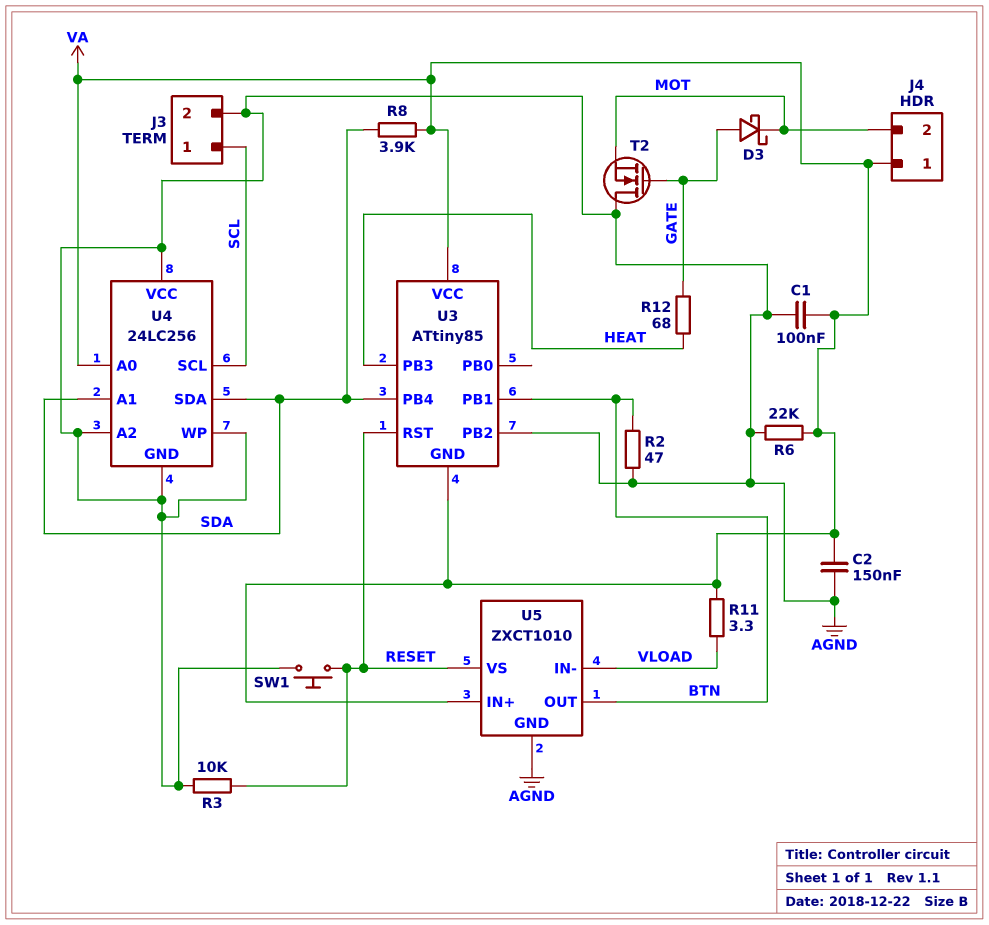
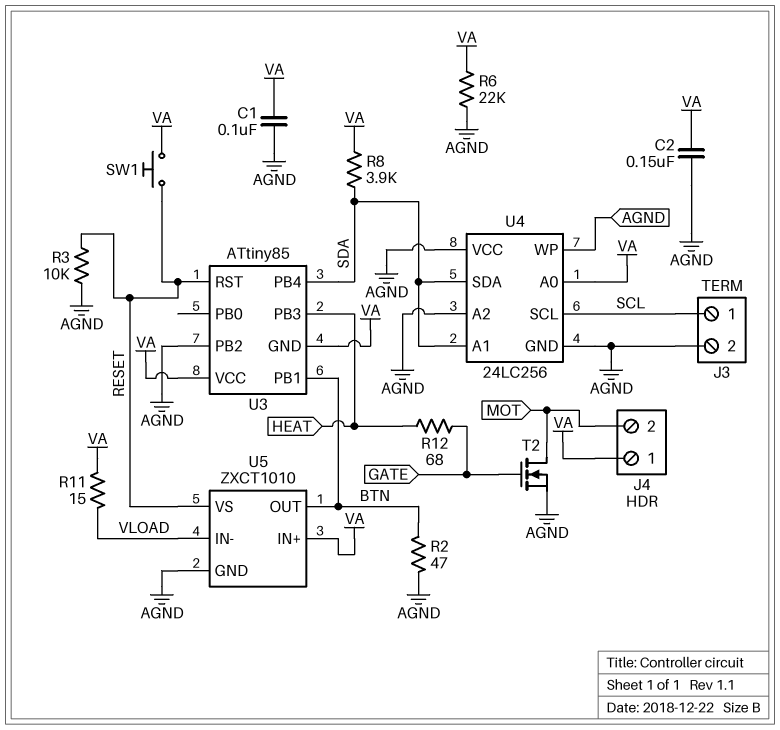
D3: schottky (A GATE, K MOT) -> none
R11: 3.3 (VA, VLOAD) -> 15 (VA, VLOAD)
SW1: button (AGND, RESET) -> button (RESET, VA)
T2: NMOS (G GATE, D AGND, S MOT) -> NMOS (G GATE, D MOT, S AGND)

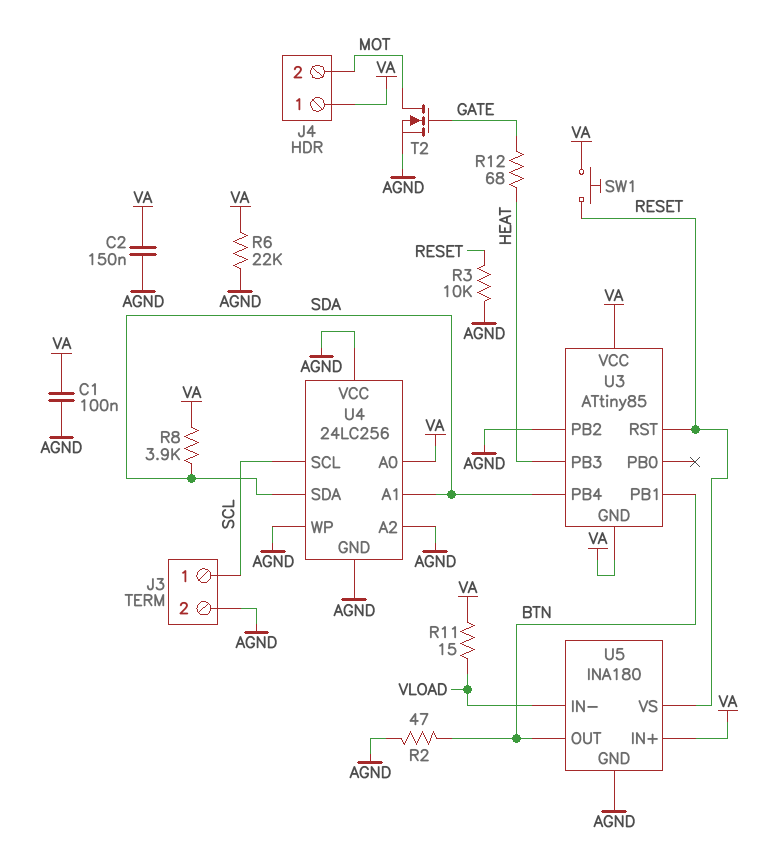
U5: ZXCT1010 -> INA180

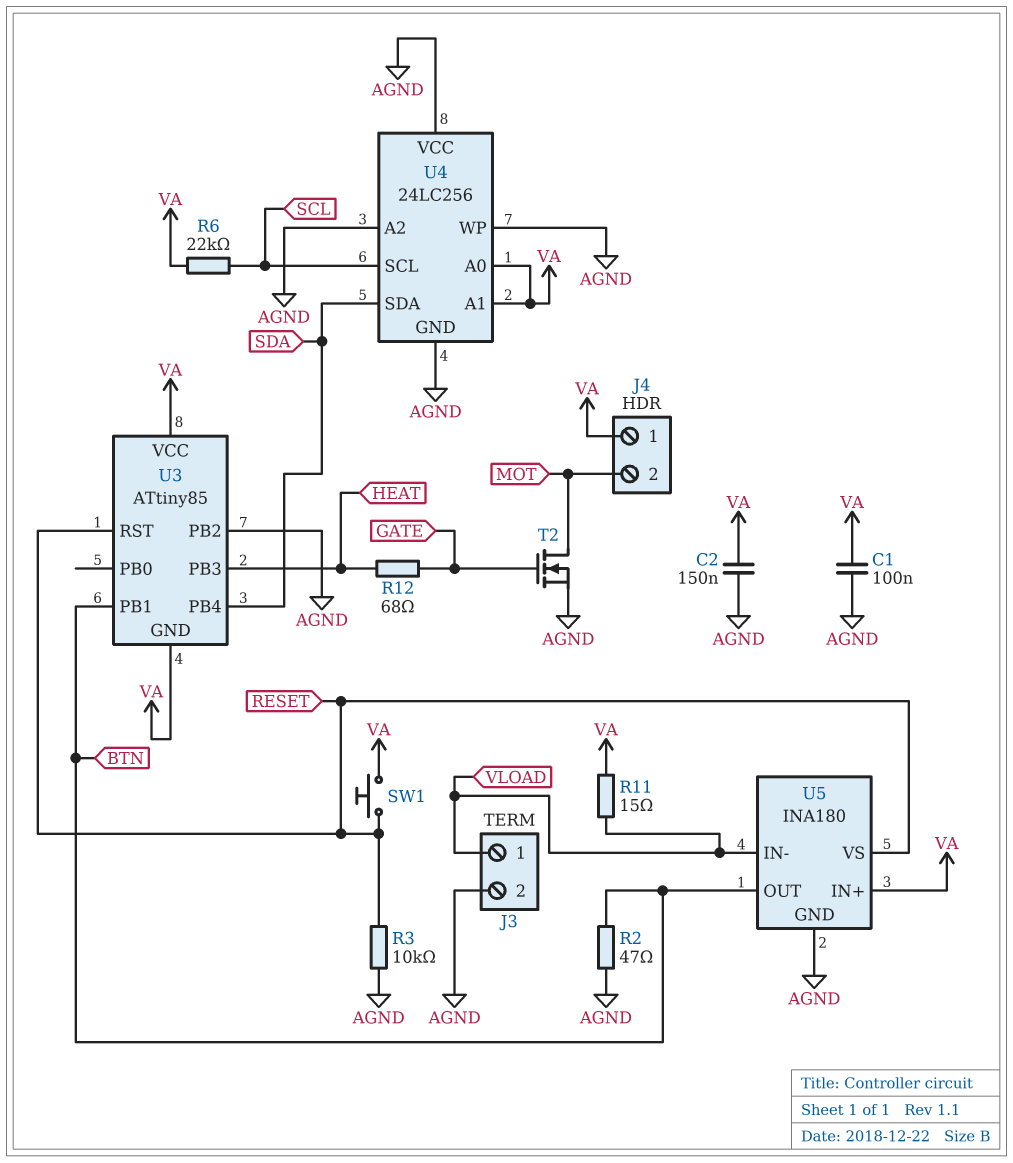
J3 pin 1: SCL -> VLOAD
R6: 22k (AGND, VA) -> 22k (SCL, VA)
R8: 3.9k (SDA, VA) -> none
U4 pin A1: SDA -> VA

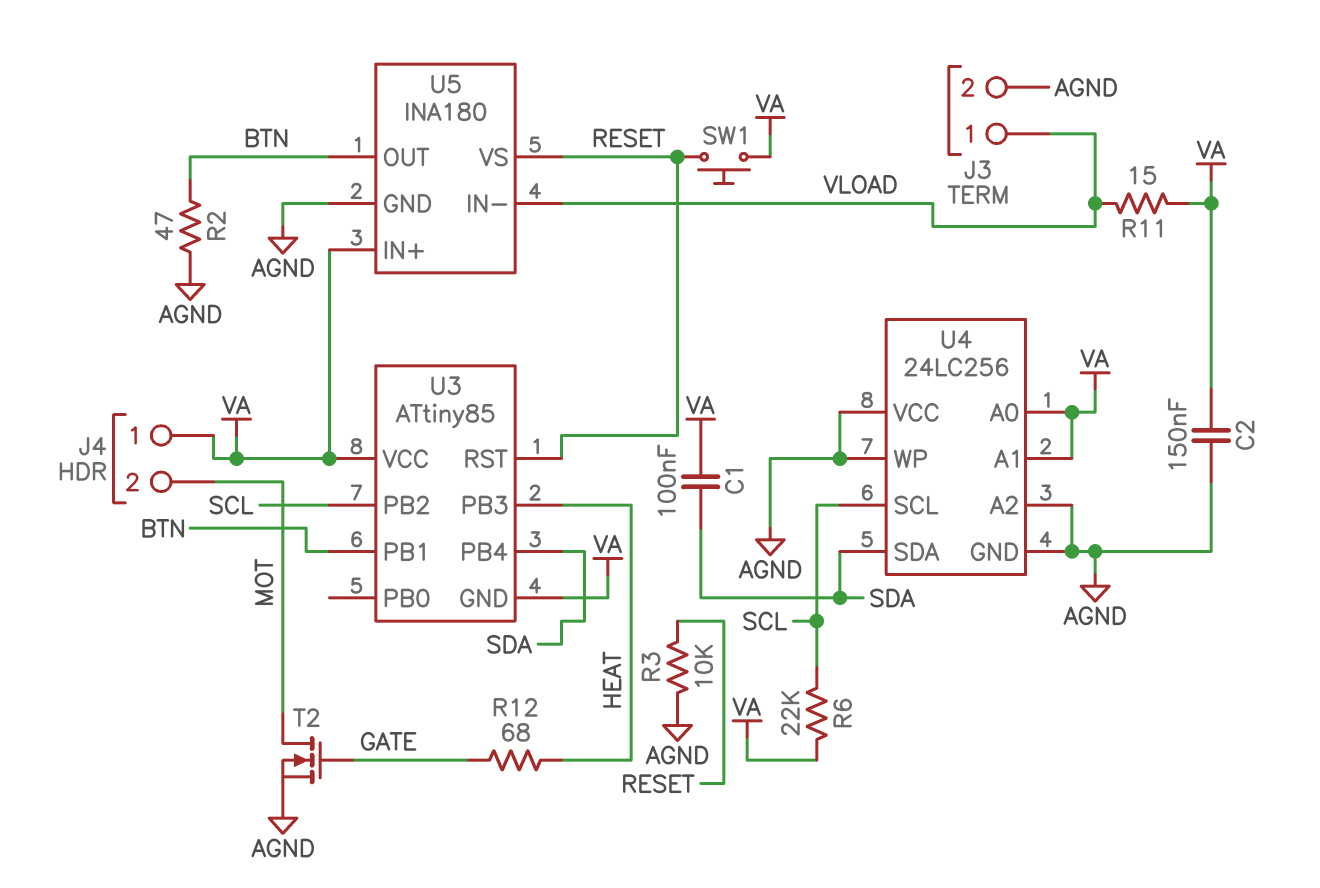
C1: 100nF (AGND, VA) -> 100nF (SDA, VA)
U3 pin PB2: AGND -> SCL

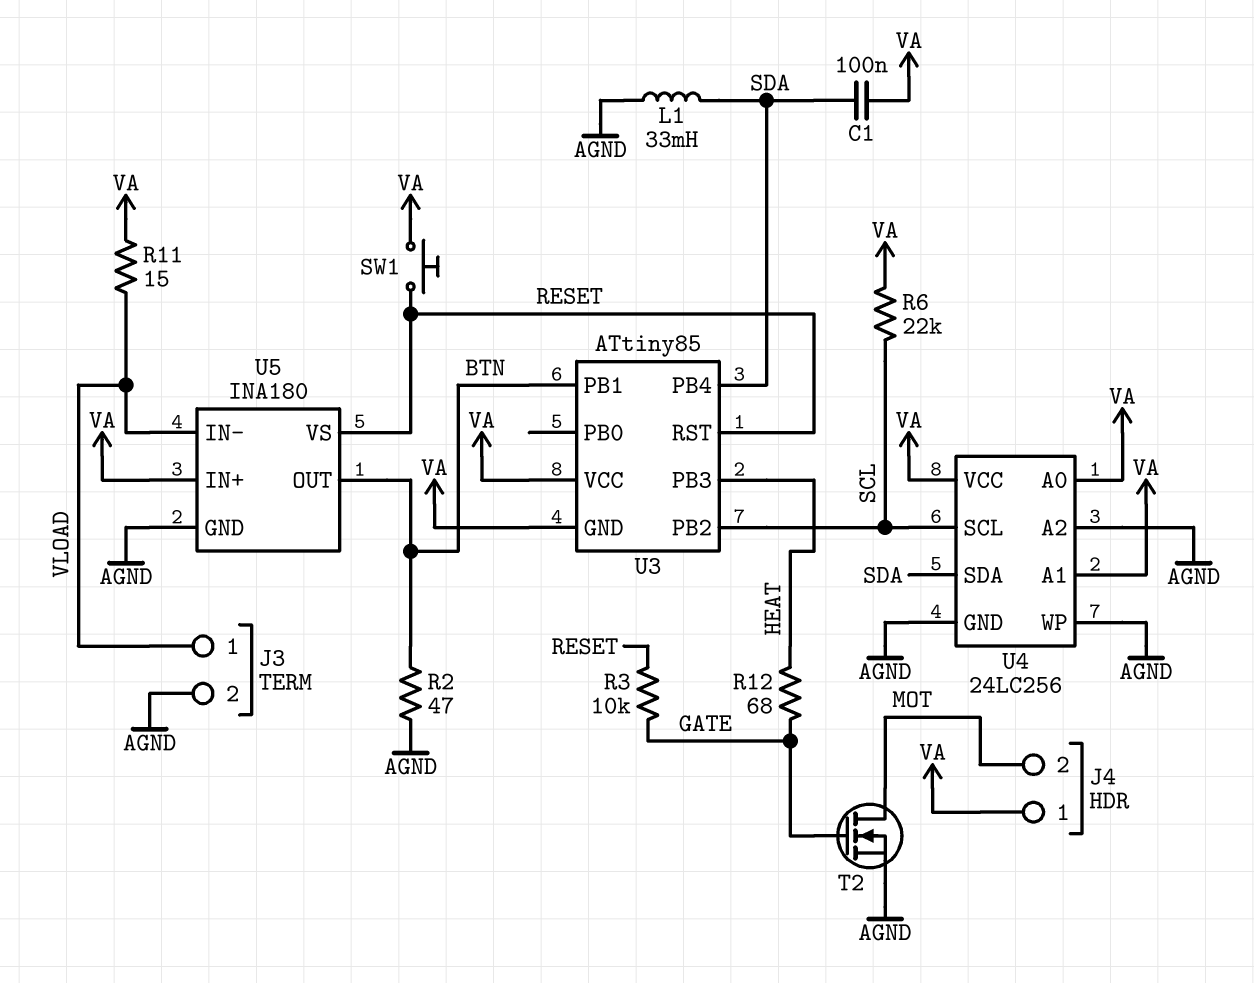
C2: 150nF (AGND, VA) -> none
L1: none -> 33mH (AGND, SDA)
R3: 10k (AGND, RESET) -> 10k (GATE, RESET)
U4 pin VCC: AGND -> VA

